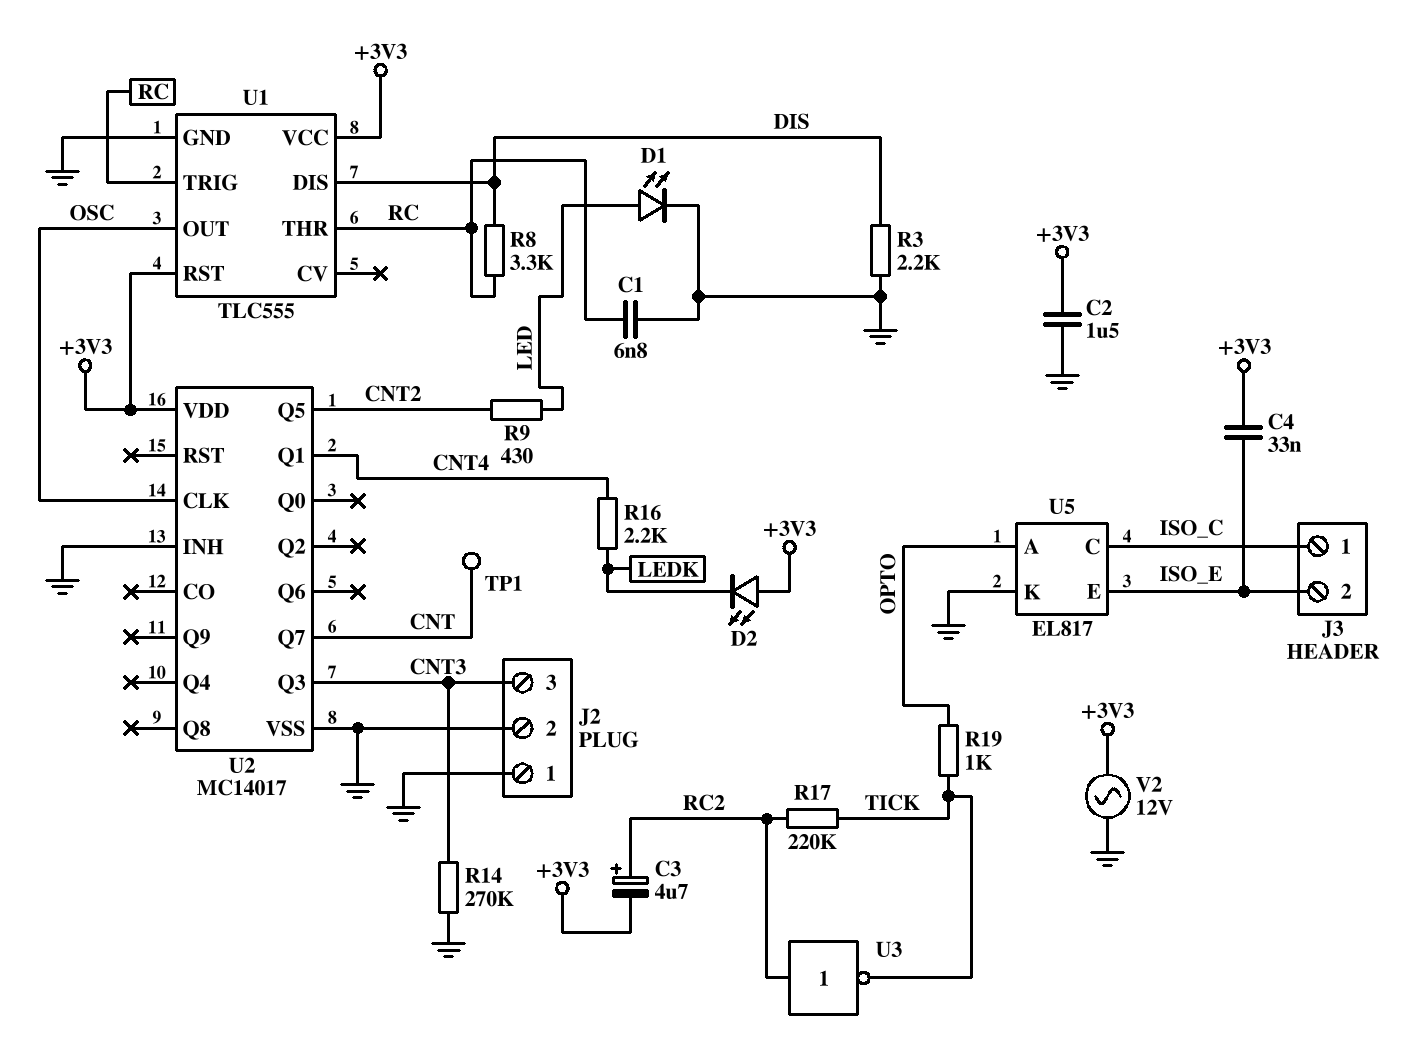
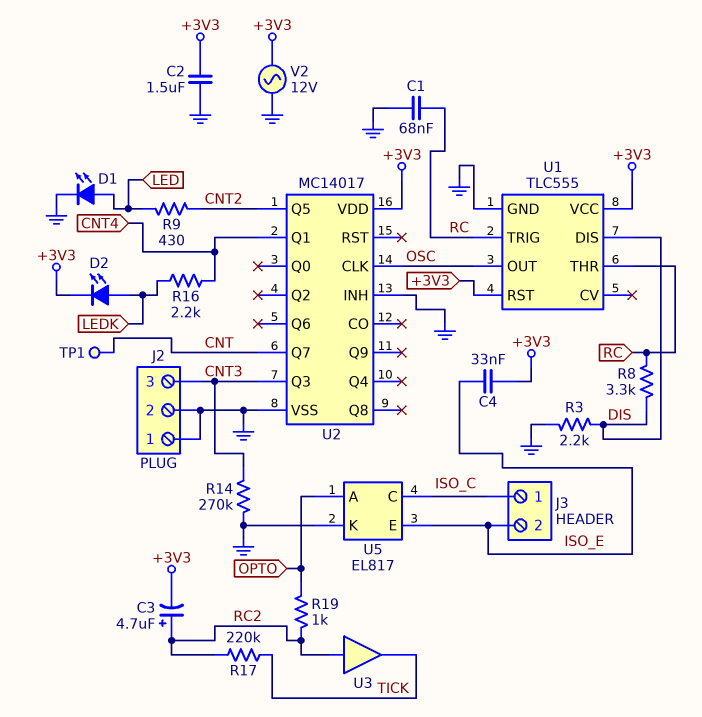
C1: 6.8nF (GND, RC) -> 68nF (GND, RC)
D2: LED (A +3V3, K LEDK) -> LED (A LEDK, K +3V3)
R19: 1k (OPTO, TICK) -> 1k (OPTO, RC2)
U3: NOT (in RC2, out TICK) -> buffer (in RC2, out TICK)

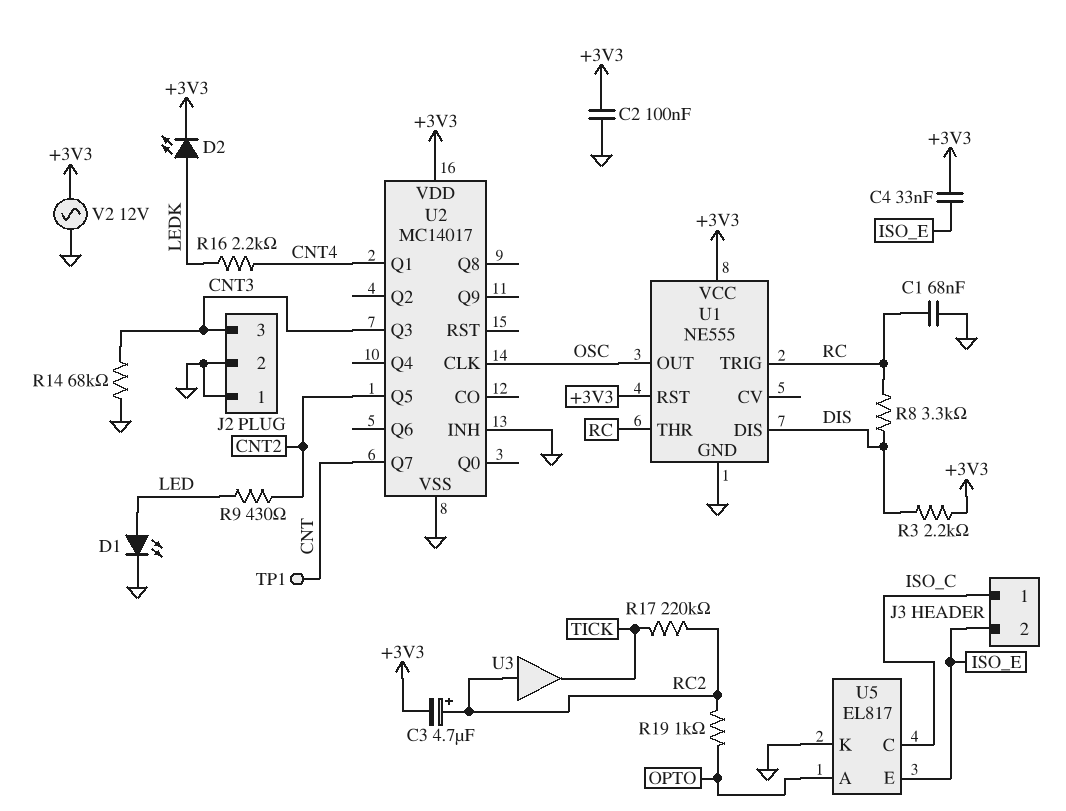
C2: 1.5uF (+3V3, GND) -> 100nF (+3V3, GND)
R3: 2.2k (DIS, GND) -> 2.2k (+3V3, DIS)
R14: 270k (CNT3, GND) -> 68k (CNT3, GND)
U1: TLC555 -> NE555

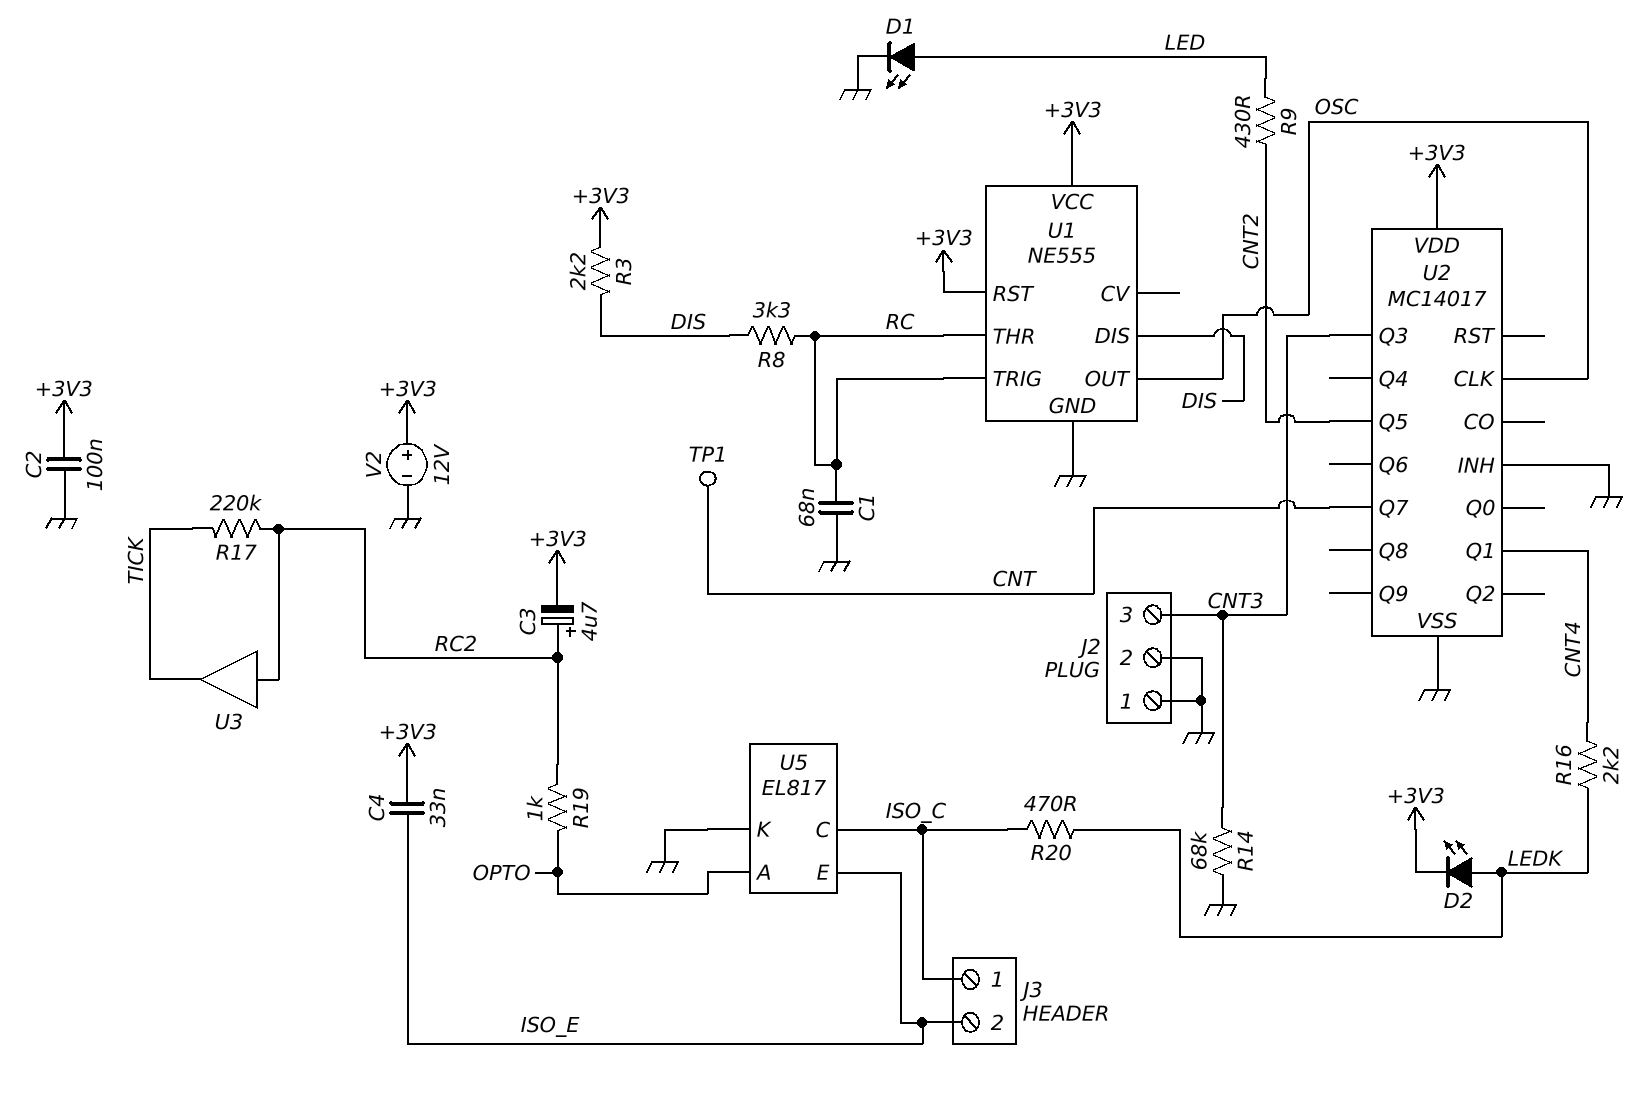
R20: none -> 470 (ISO_C, LEDK)
V2: AC 12V (+3V3, GND) -> 12V (plus +3V3, minus GND)

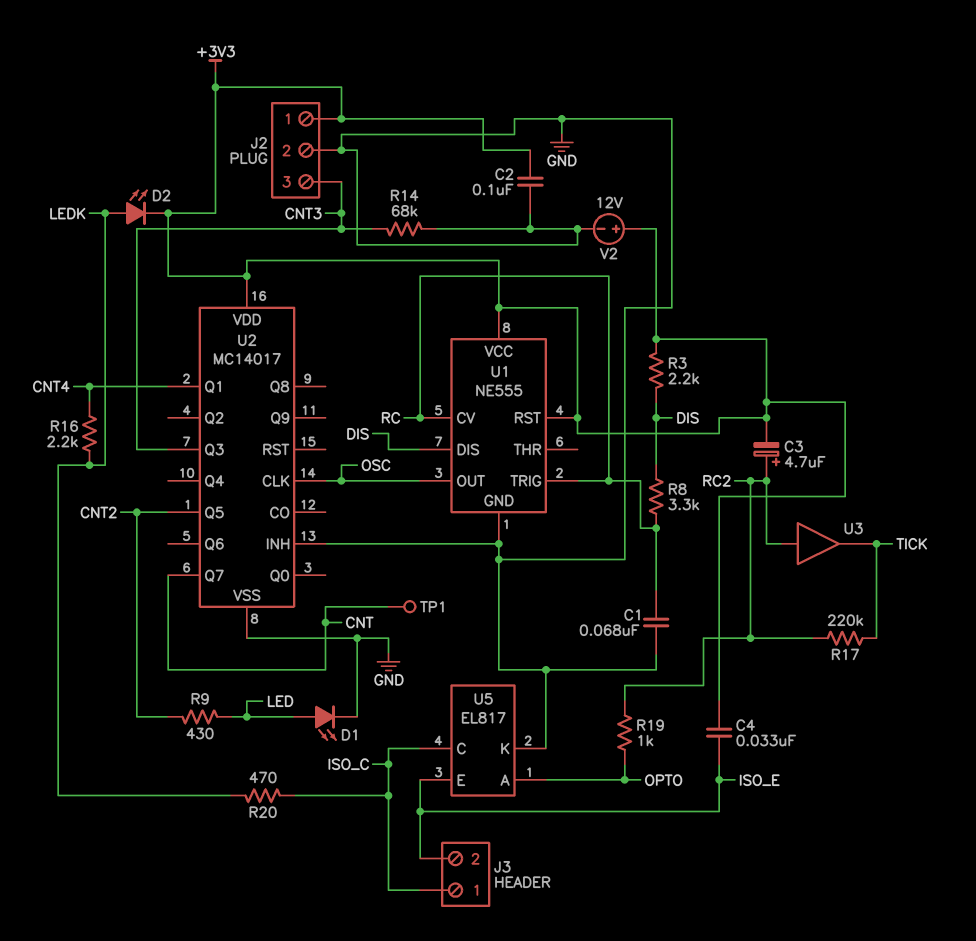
J2 pin 1: GND -> +3V3
U1 pin CV: none -> RC
U1 pin THR: RC -> none

